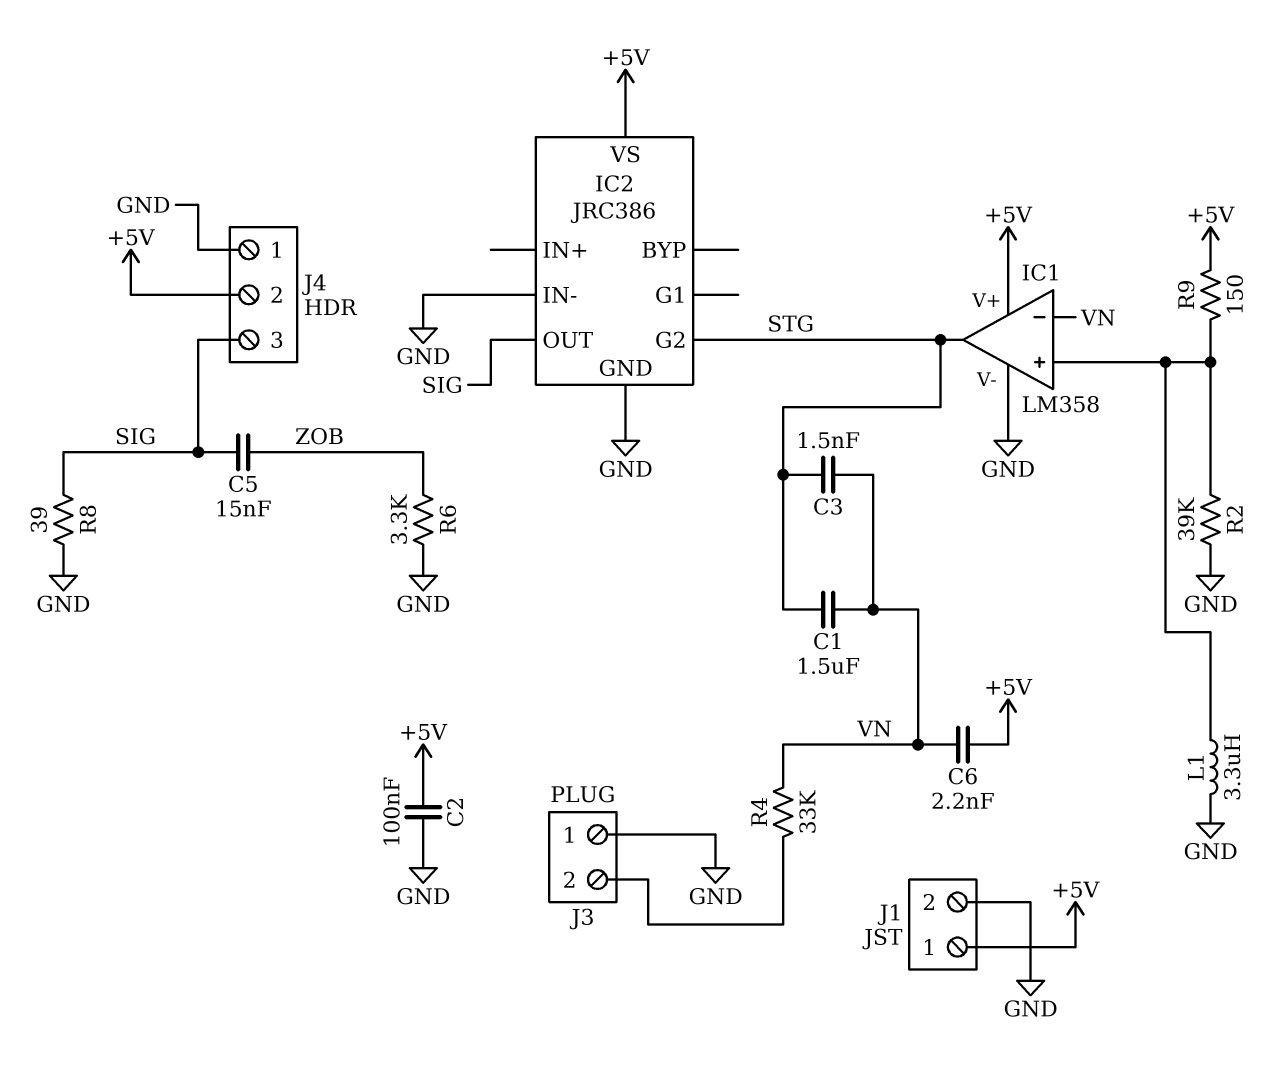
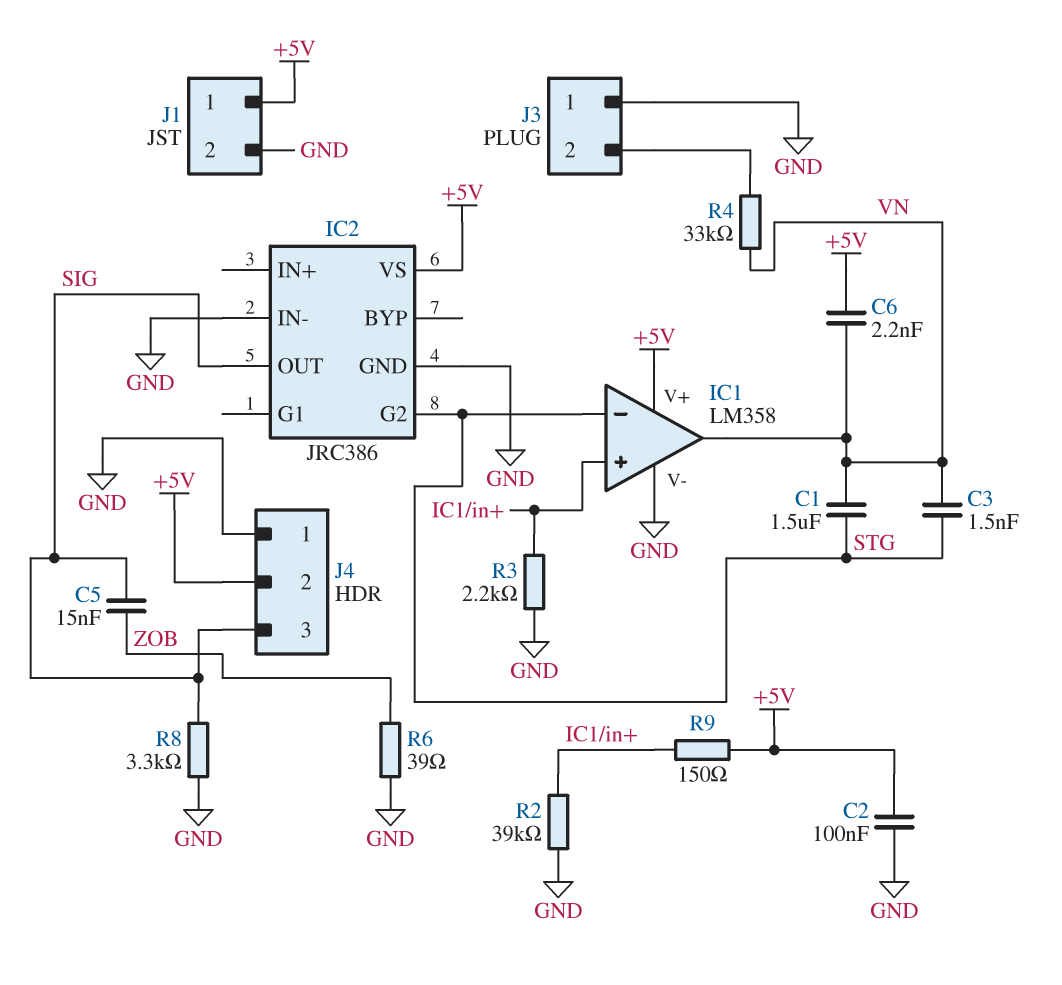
IC1 pin in-: VN -> STG
IC1 pin out: STG -> VN
L1: 3.3uH (GND, IC1/in+) -> none
R3: none -> 2.2k (GND, IC1/in+)
R6: 3.3k (GND, ZOB) -> 39 (GND, ZOB)
R8: 39 (GND, SIG) -> 3.3k (GND, SIG)

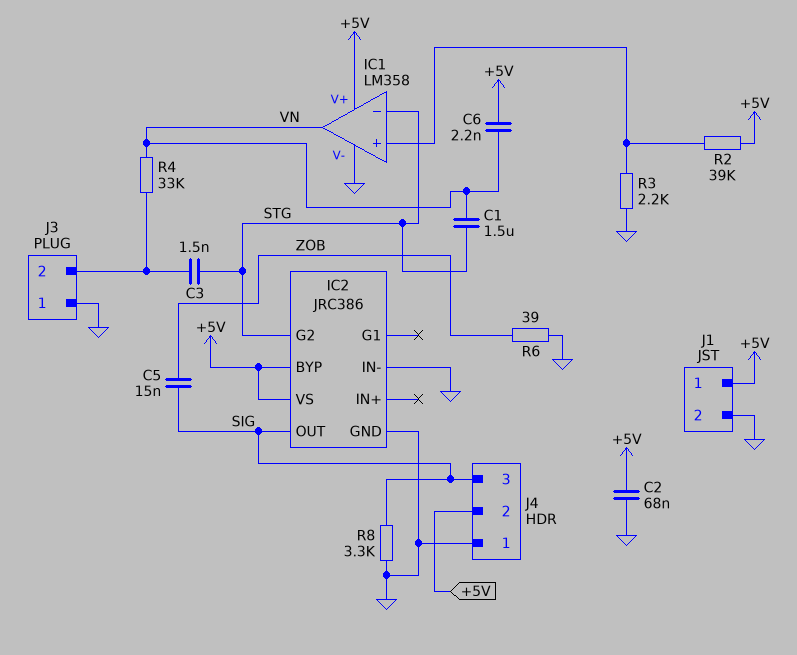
C2: 100nF (+5V, GND) -> 68nF (+5V, GND)
C3: 1.5nF (STG, VN) -> 1.5nF (J3/2, STG)
IC2 pin BYP: none -> +5V
R2: 39k (GND, IC1/in+) -> 39k (+5V, IC1/in+)
R9: 150 (+5V, IC1/in+) -> none

